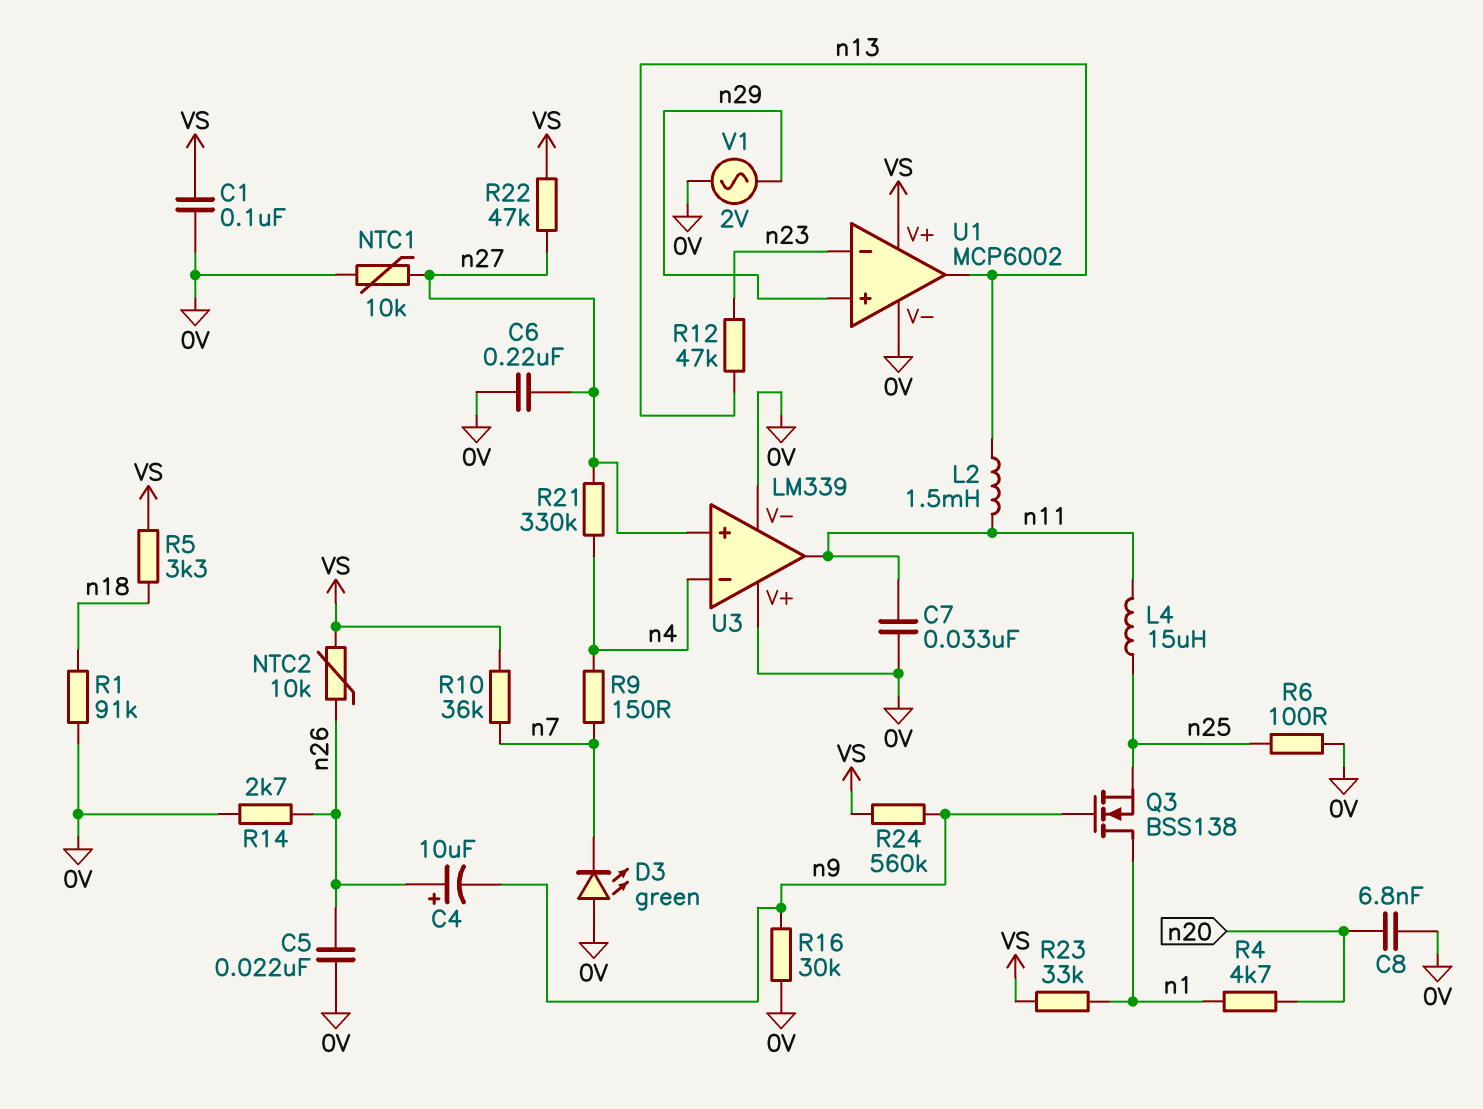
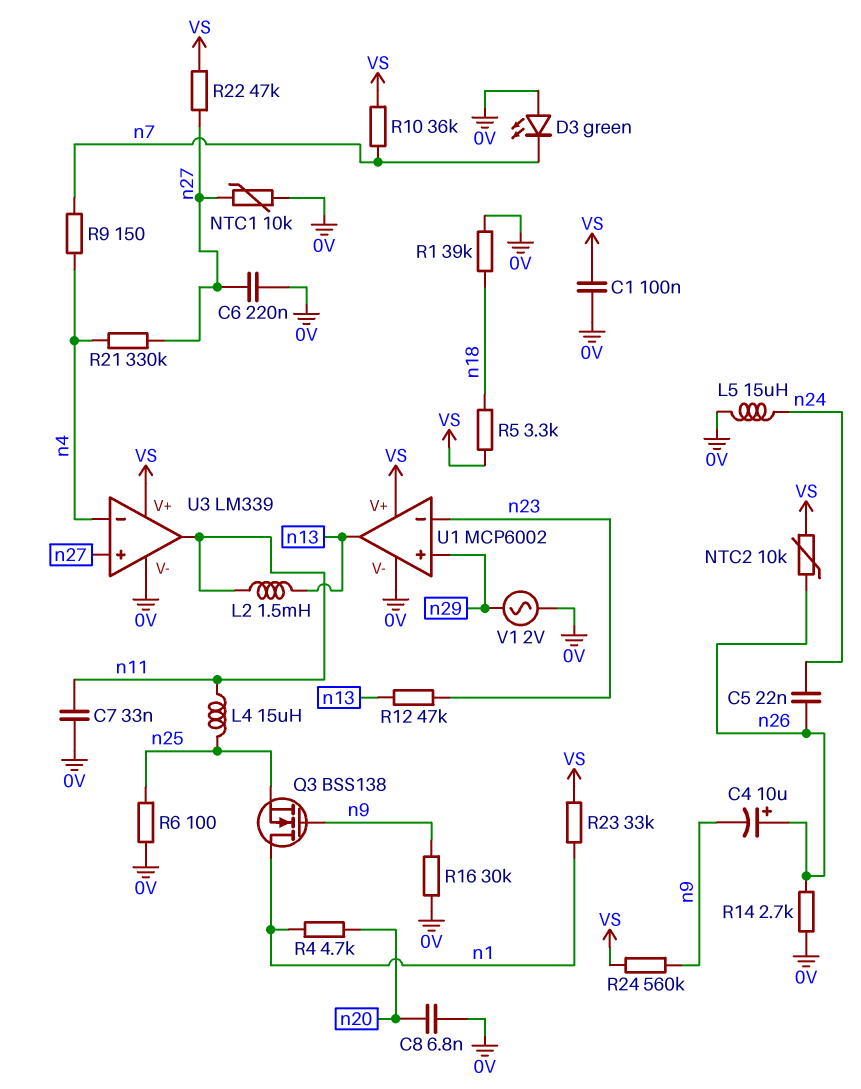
C5: 22nF (0V, n26) -> 22nF (n24, n26)
L5: none -> 15uH (0V, n24)
R1: 91k (0V, n18) -> 39k (0V, n18)
U3 pin V+: 0V -> VS

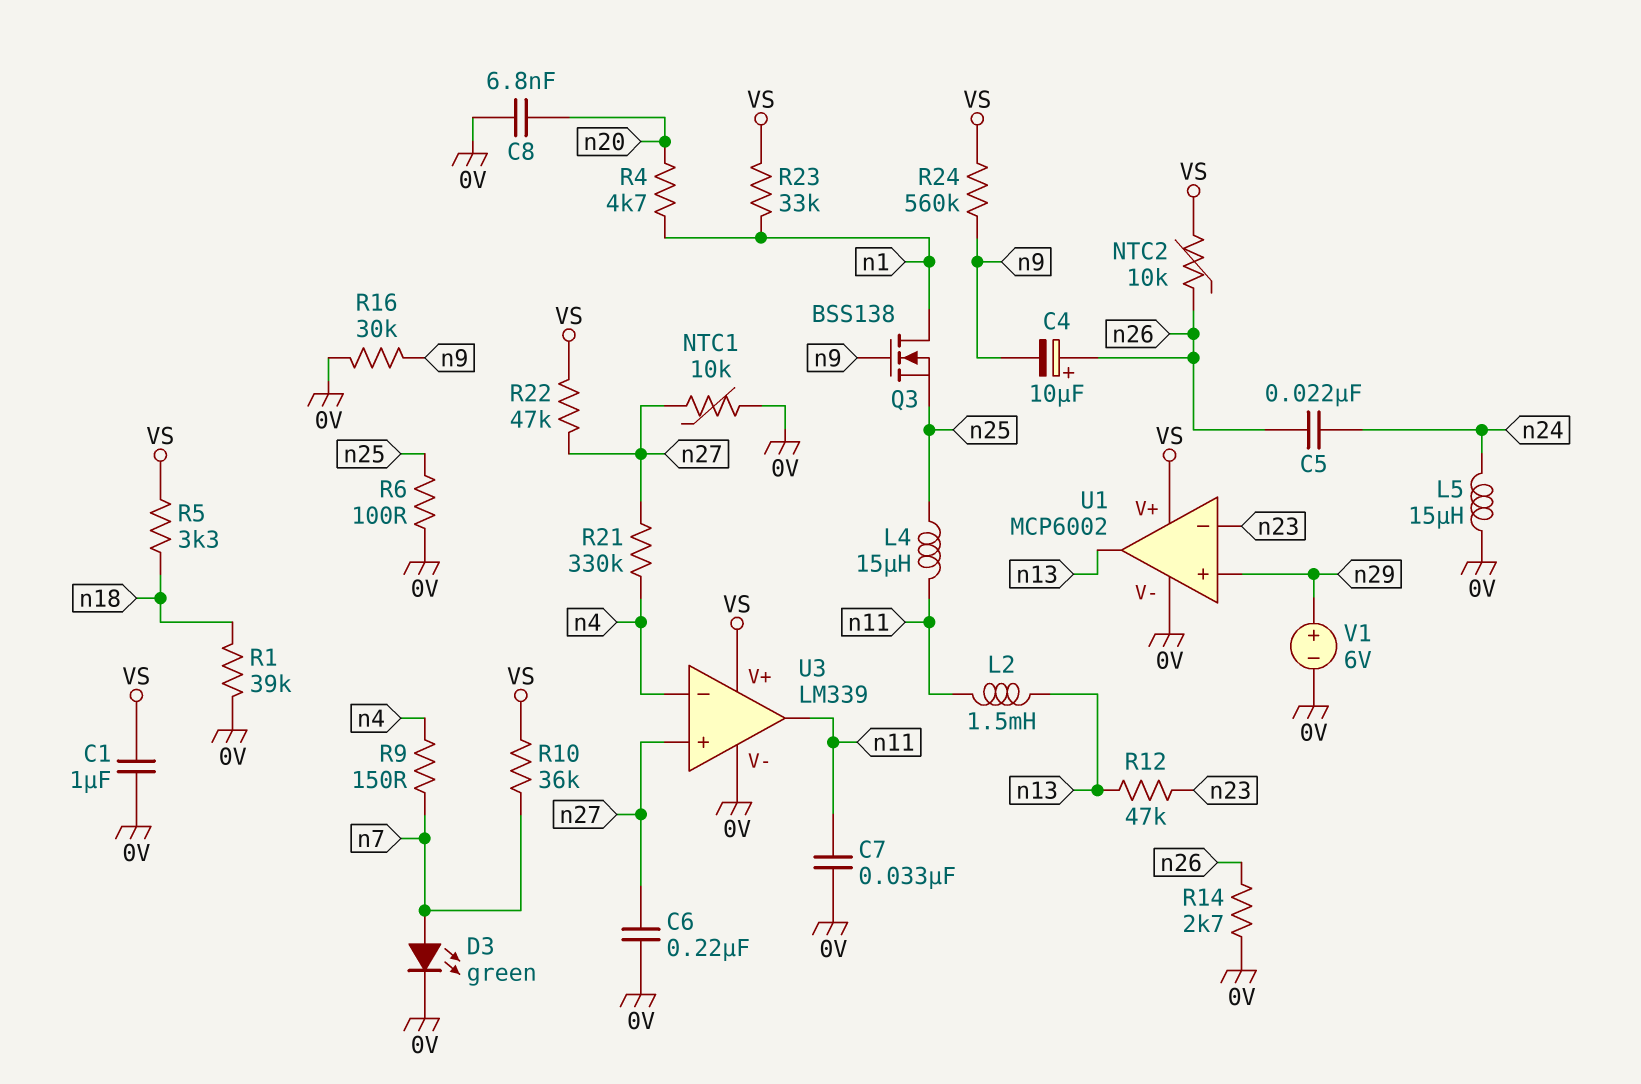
C1: 100nF (0V, VS) -> 1uF (0V, VS)
D3: LED green (A 0V, K n7) -> LED green (A n7, K 0V)
V1: AC 2V (0V, n29) -> 6V (plus n29, minus 0V)

